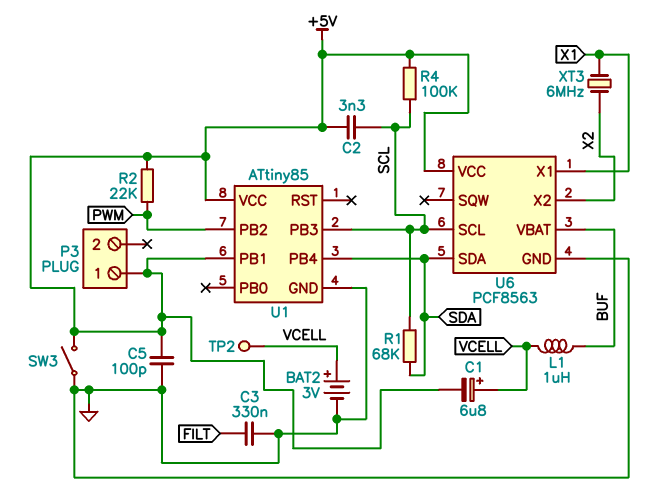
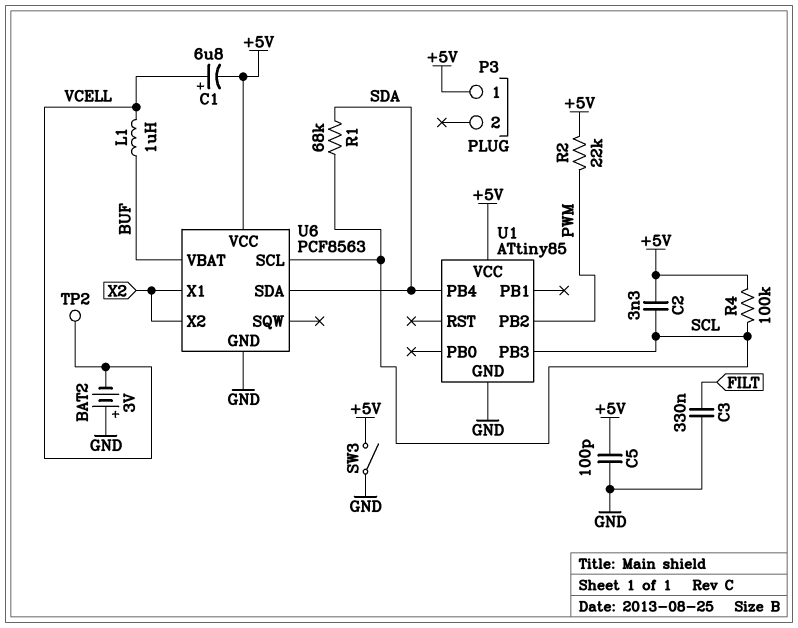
BAT2: 3V (plus VCELL, minus GND) -> 3V (plus GND, minus VCELL)
U1 pin PB1: +5V -> none
U6 pin X1: X1 -> X2
XT3: 6MHz (X1, X2) -> none

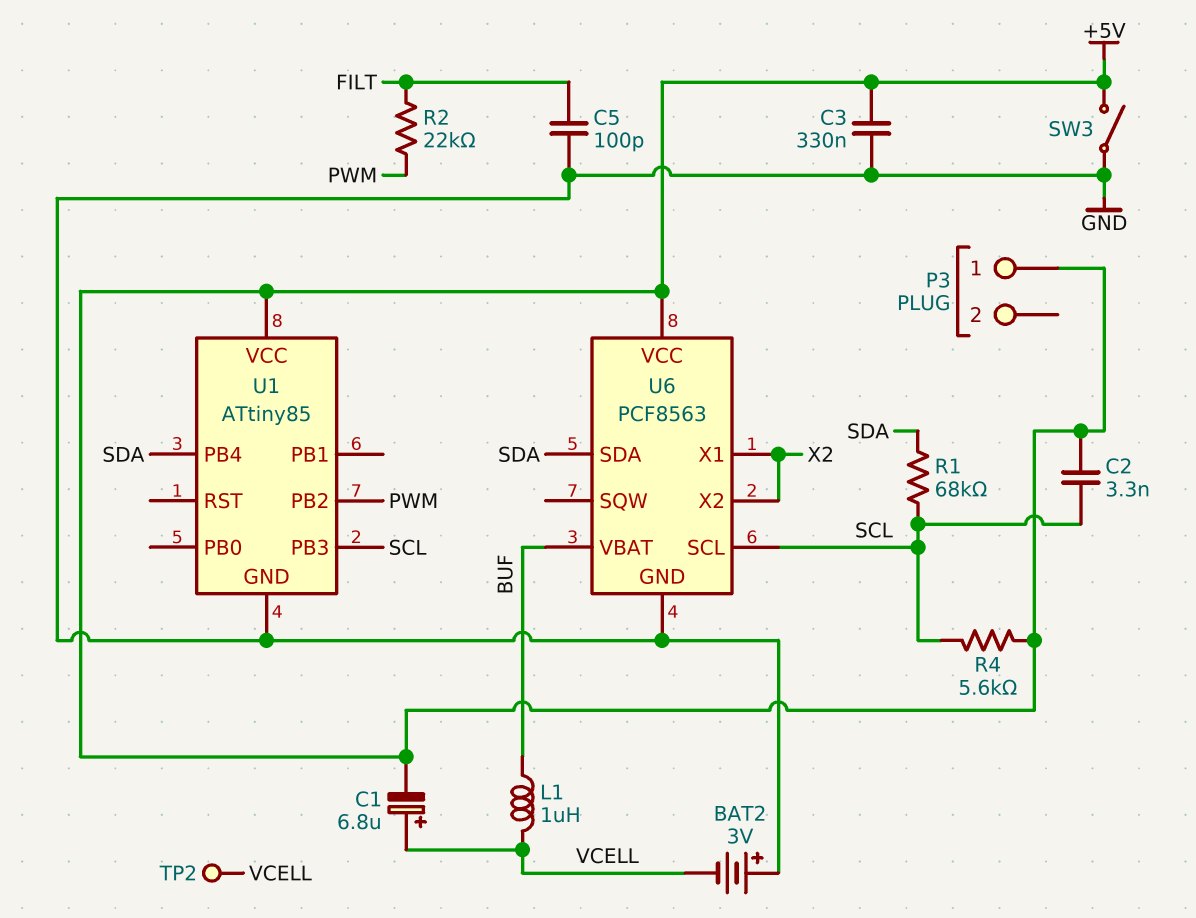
C3: 330nF (FILT, GND) -> 330nF (+5V, GND)
C5: 100pF (+5V, GND) -> 100pF (FILT, GND)
R2: 22k (+5V, PWM) -> 22k (FILT, PWM)
R4: 100k (+5V, SCL) -> 5.6k (+5V, SCL)

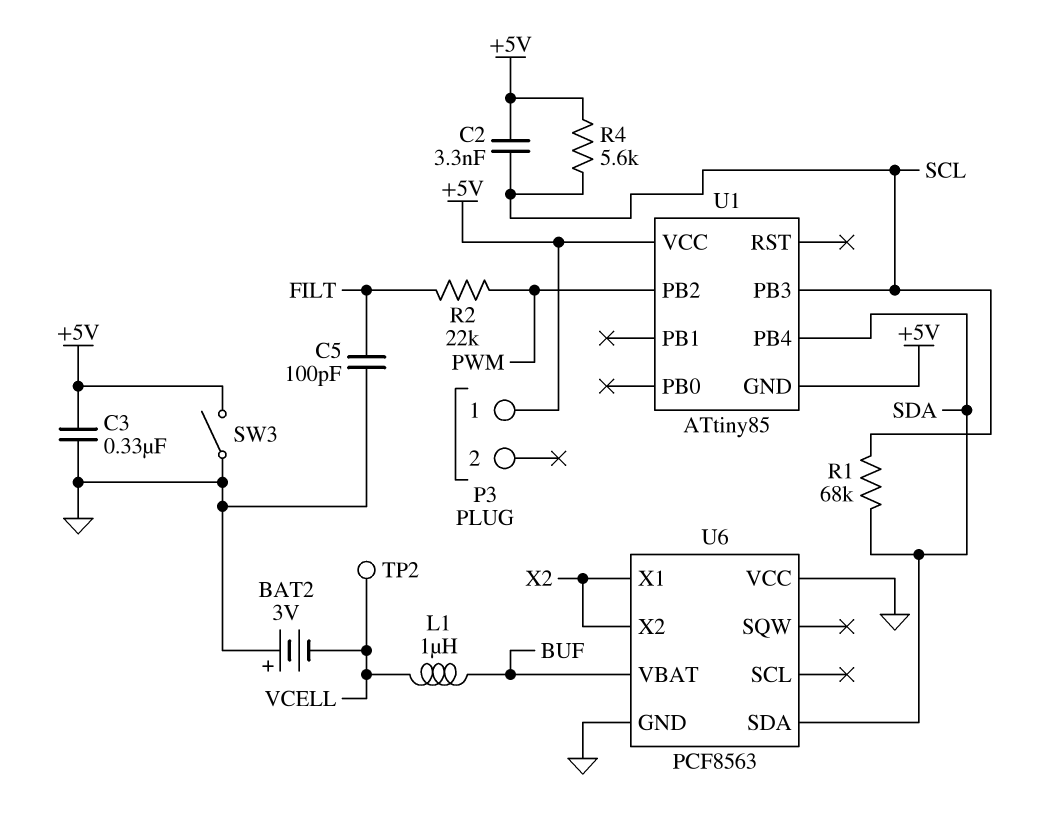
C1: 6.8uF (plus VCELL, minus +5V) -> none
U1 pin GND: GND -> +5V
U6 pin SCL: SCL -> none
U6 pin VCC: +5V -> GND

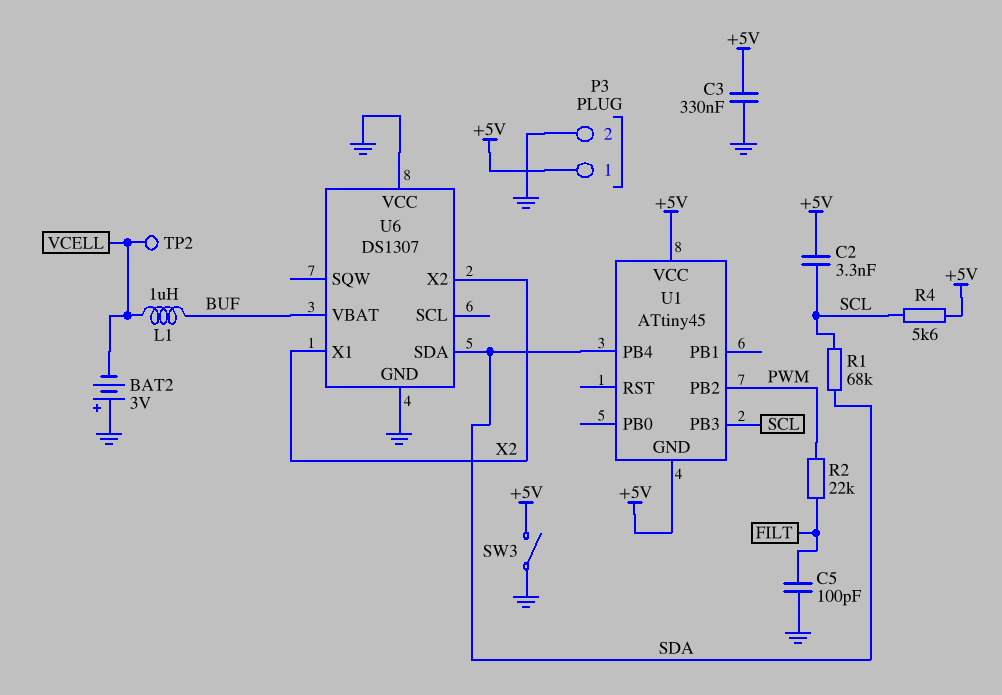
P3 pin 2: none -> GND
U1: ATtiny85 -> ATtiny45
U6: PCF8563 -> DS1307

